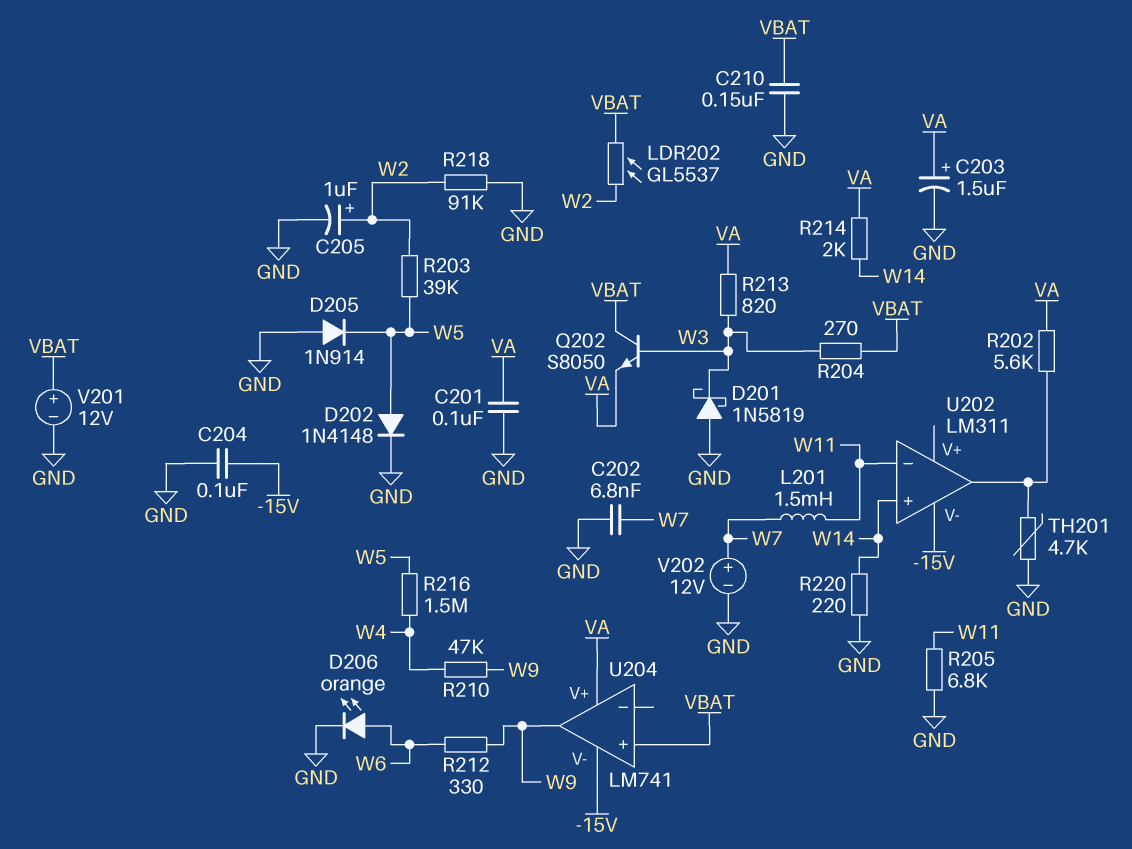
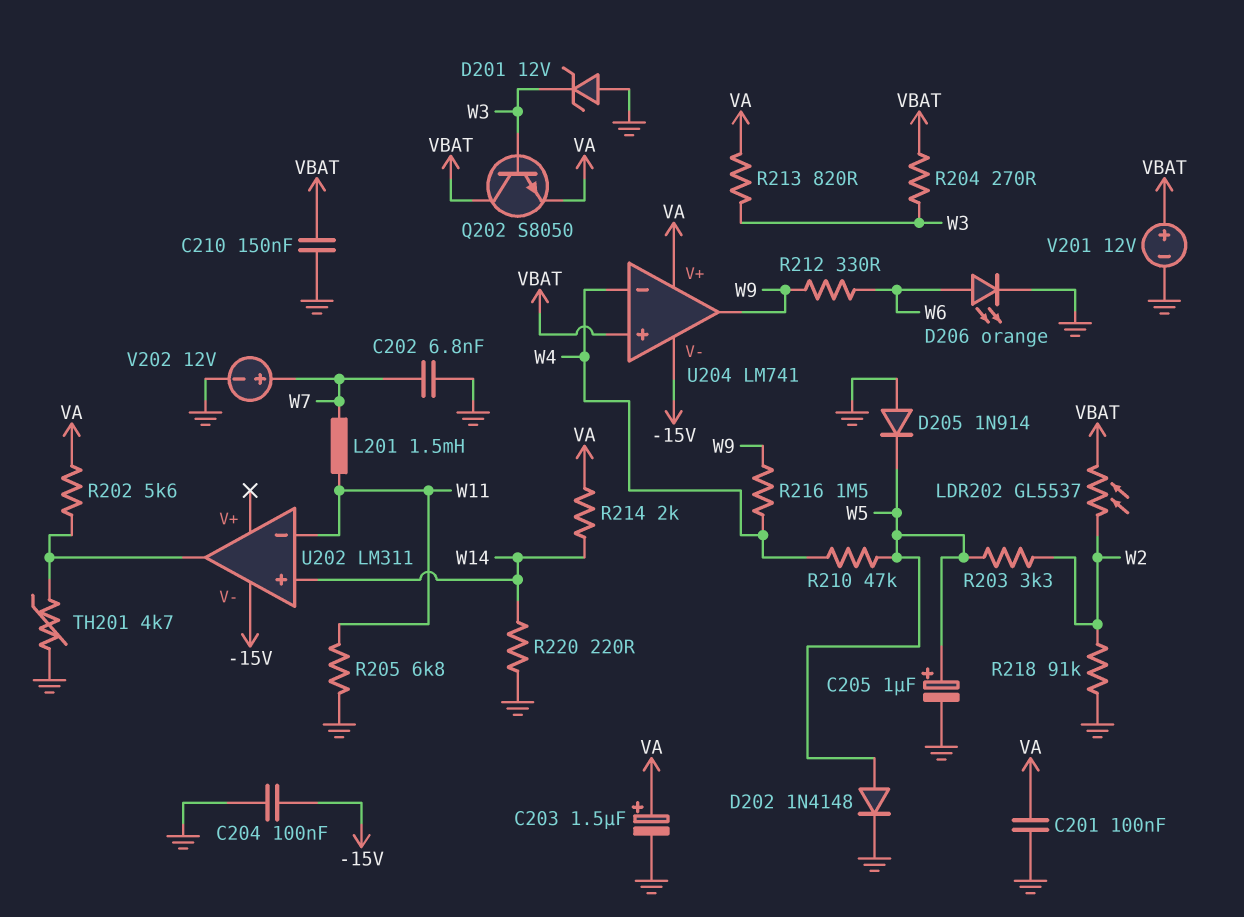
C205: 1uF (plus W2, minus GND) -> 1uF (plus W5, minus GND)
D201: schottky 1N5819 (A GND, K W3) -> zener 12V (A GND, K W3)
R203: 39k (W2, W5) -> 3.3k (W2, W5)
R210: 47k (W4, W9) -> 47k (W4, W5)
R216: 1.5M (W4, W5) -> 1.5M (W4, W9)
U204 pin in-: none -> W4

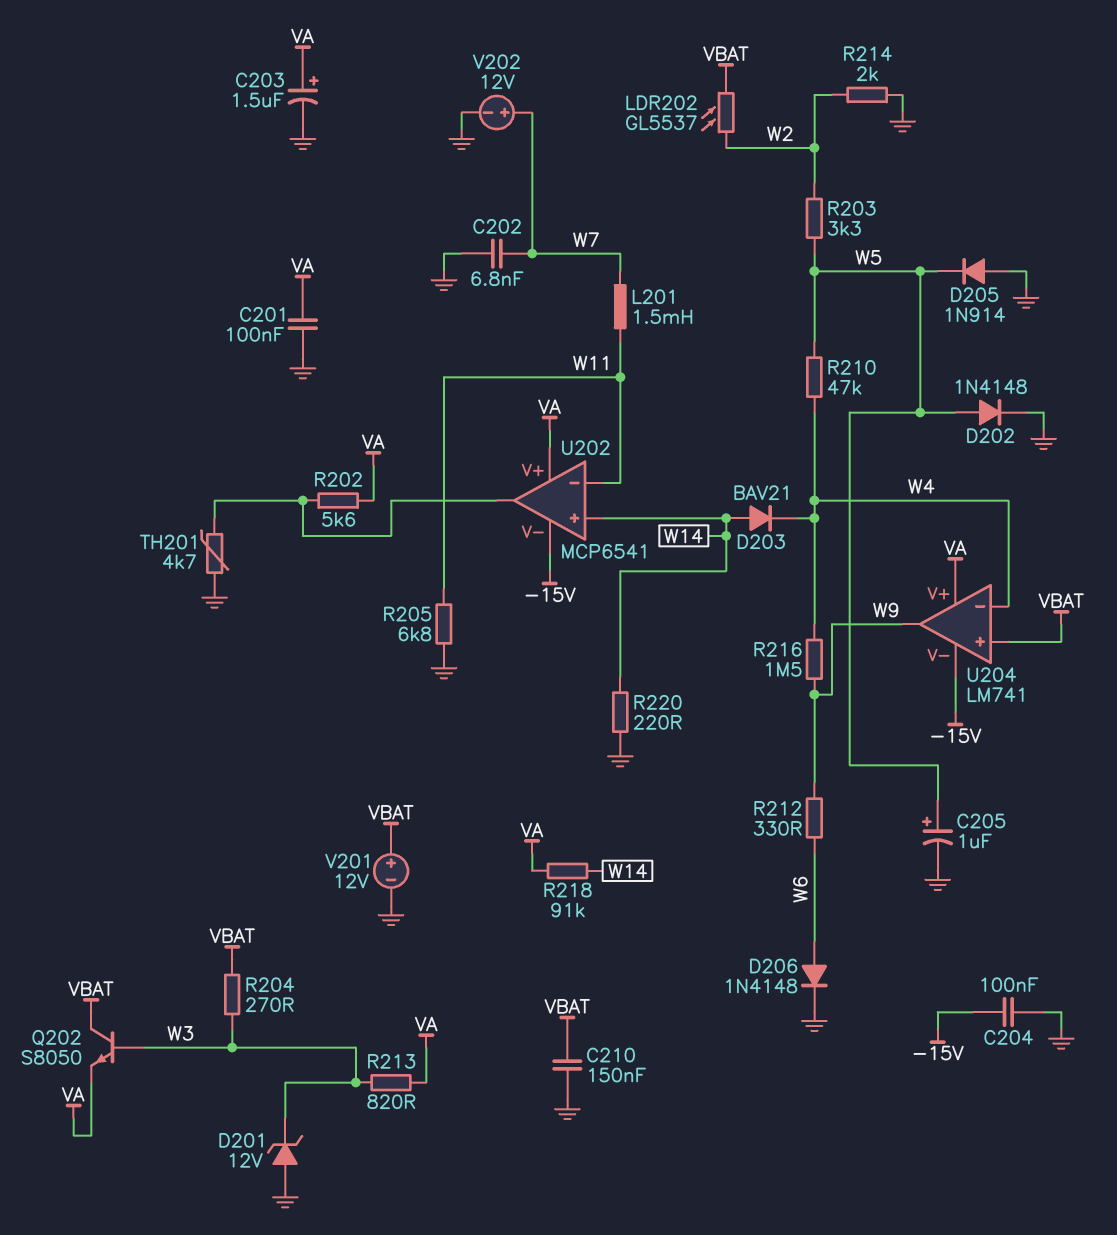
D203: none -> diode BAV21 (A W14, K W4)
D206: LED orange (A W6, K GND) -> diode 1N4148 (A W6, K GND)
R214: 2k (VA, W14) -> 2k (GND, W2)
R218: 91k (GND, W2) -> 91k (VA, W14)
U202: LM311 -> MCP6541
U202 pin V+: none -> VA

